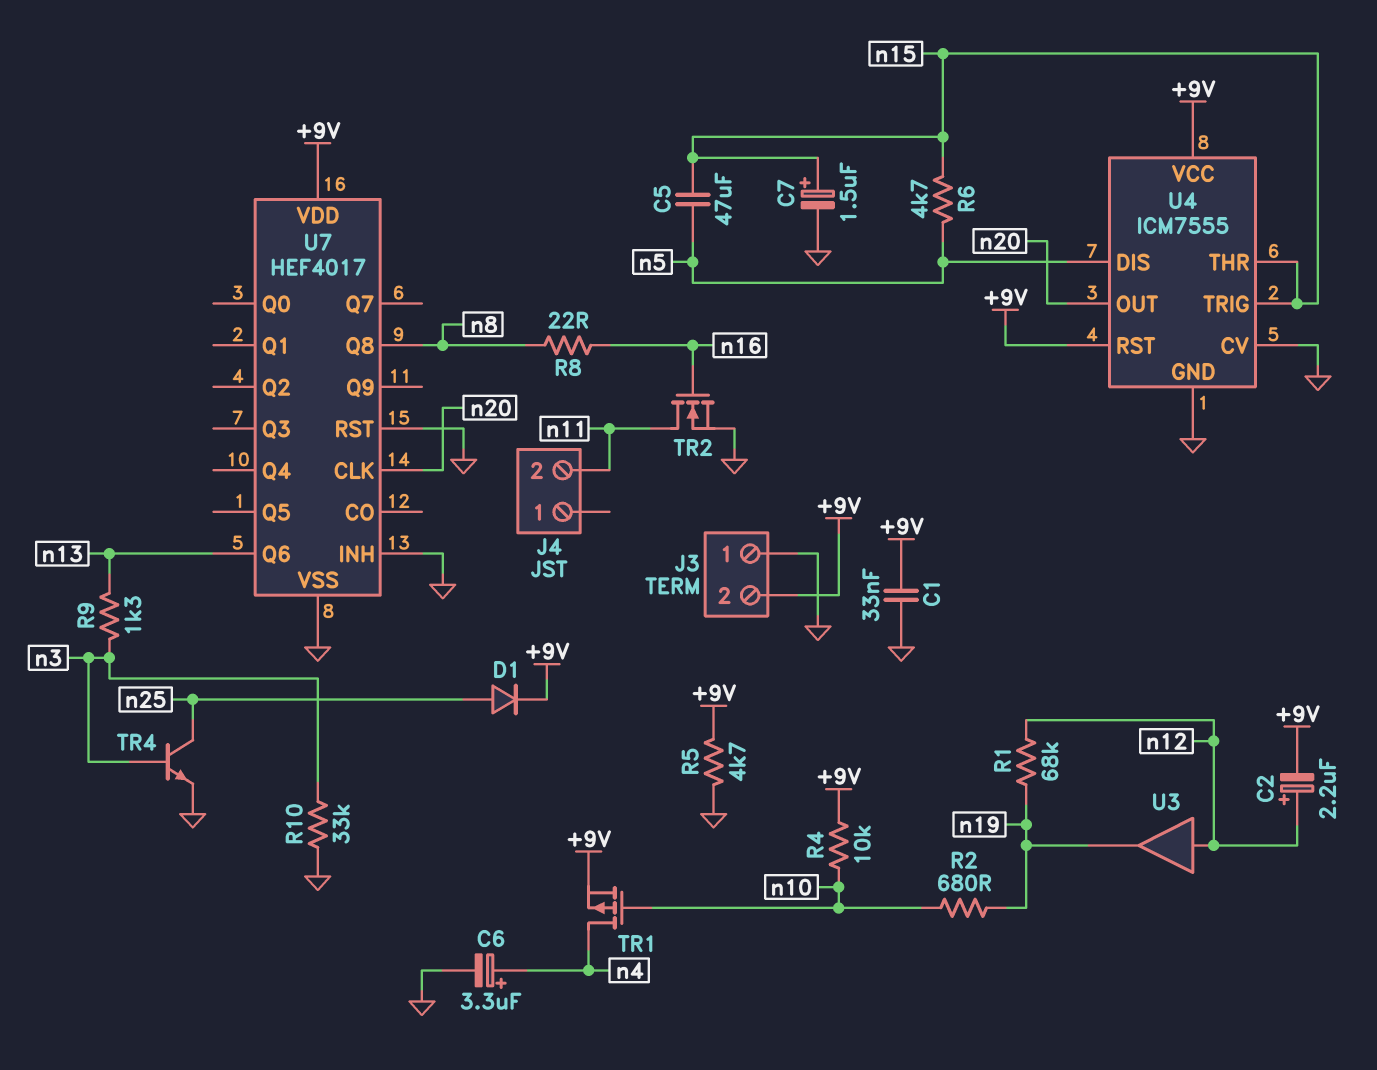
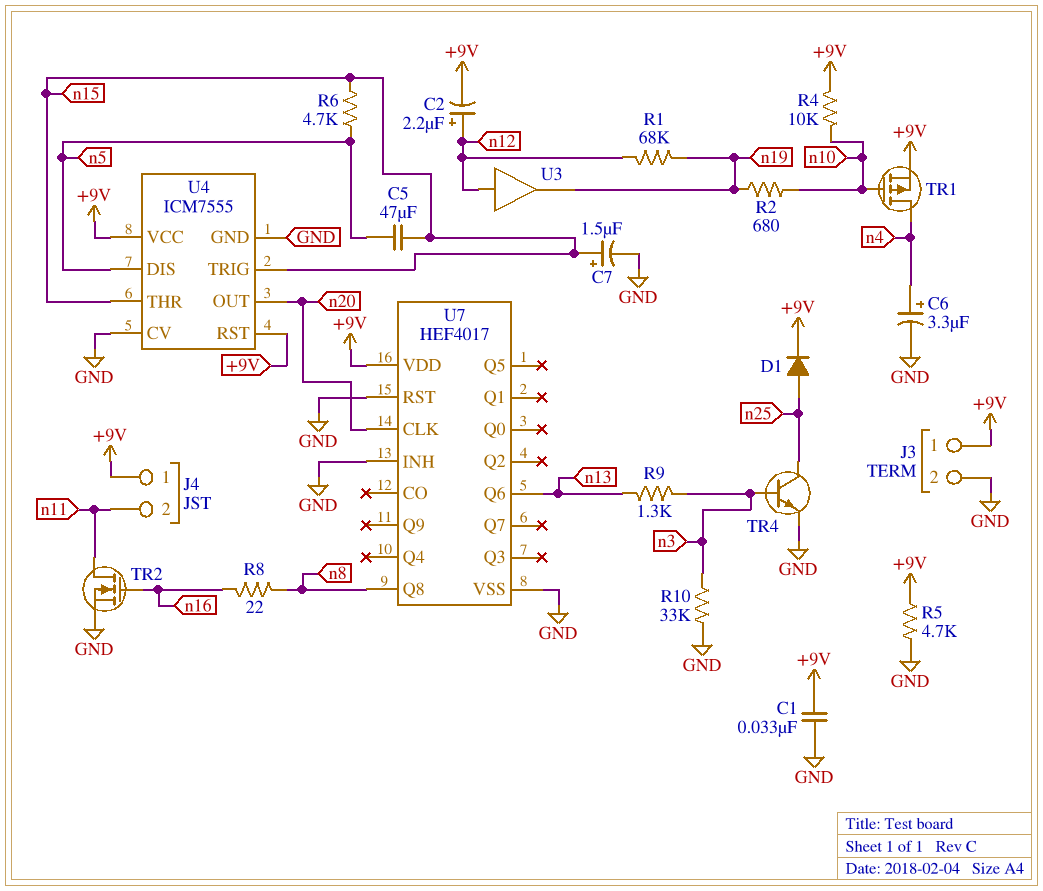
J3 pin 1: GND -> +9V
J3 pin 2: +9V -> GND
J4 pin 1: none -> +9V

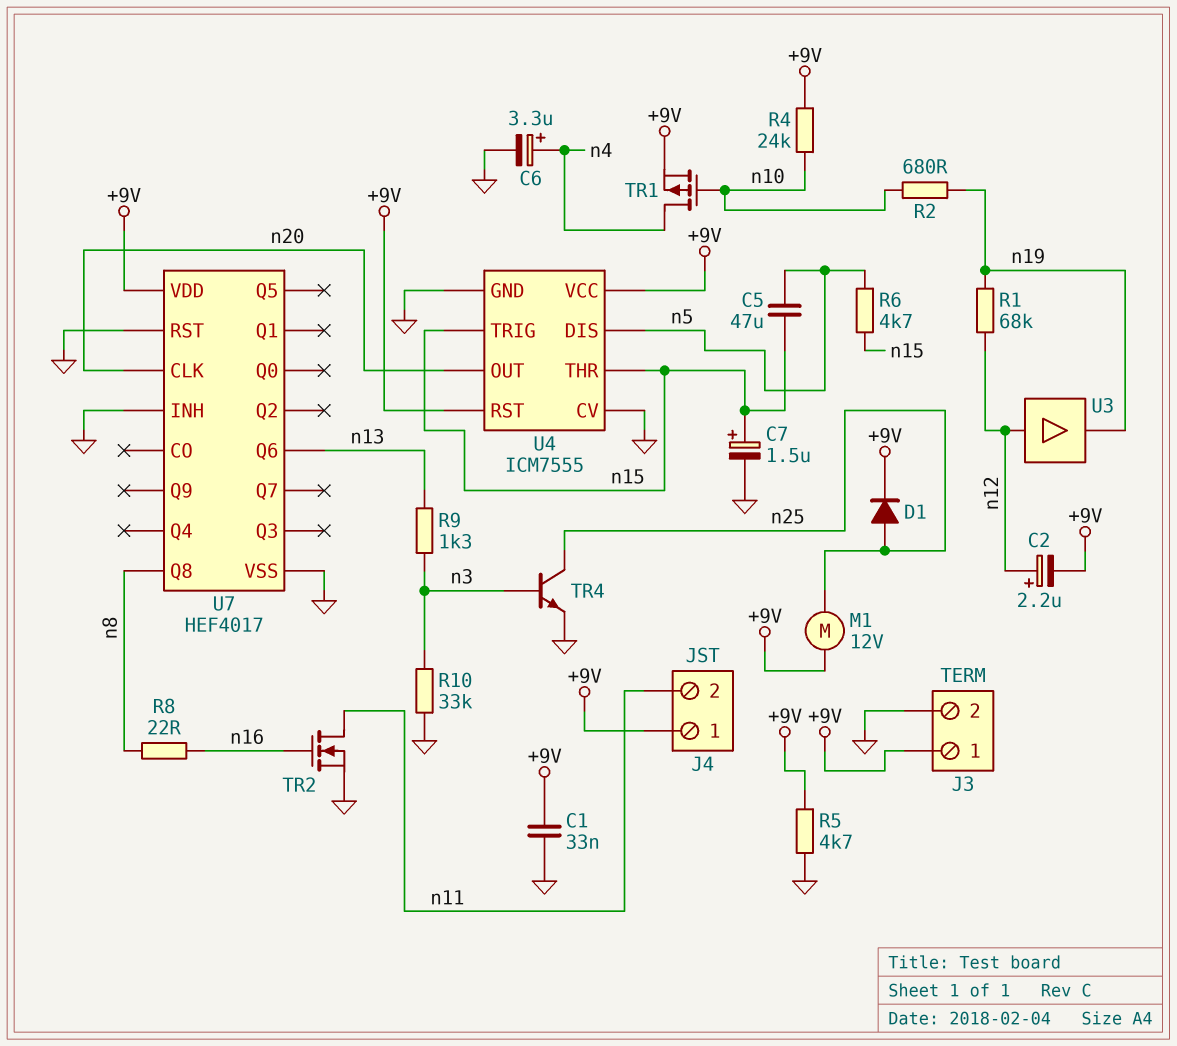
M1: none -> motor 12V (+9V, n25)
R4: 10k (+9V, n10) -> 24k (+9V, n10)

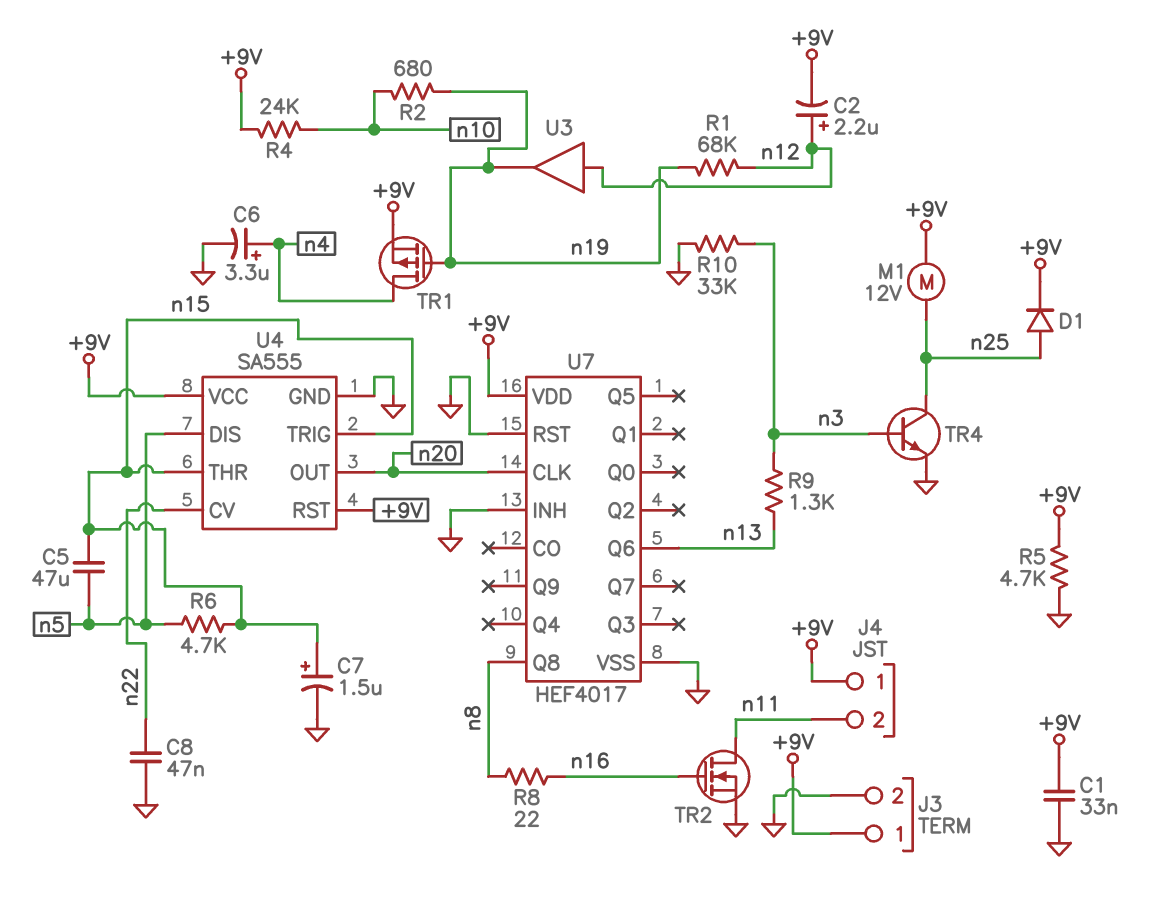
C8: none -> 47nF (GND, n22)
TR1: PMOS (G n10, D n4, S +9V) -> PMOS (G n19, D n4, S +9V)
U4: ICM7555 -> SA555
U4 pin CV: GND -> n22

